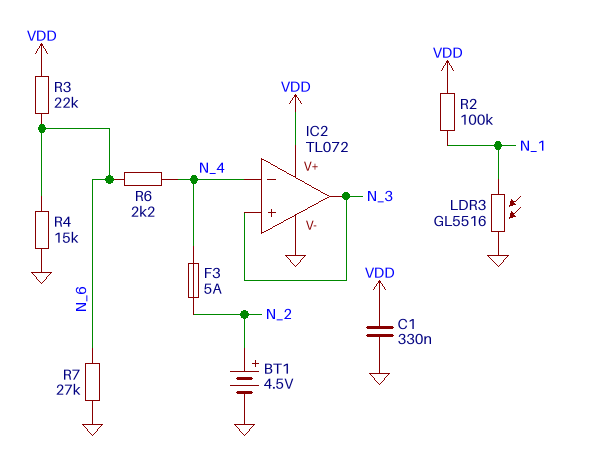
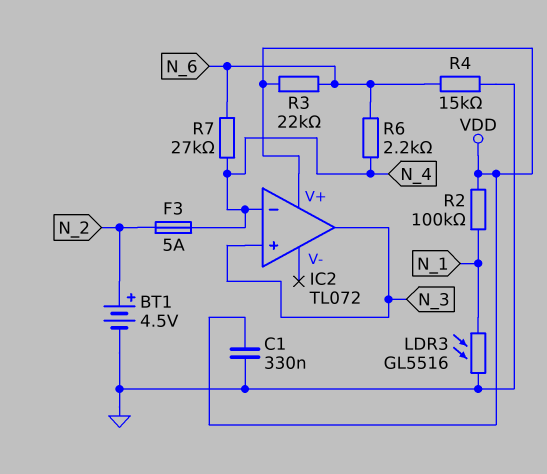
IC2 pin V-: GND -> none
R7: 27k (GND, N_6) -> 27k (N_4, N_6)

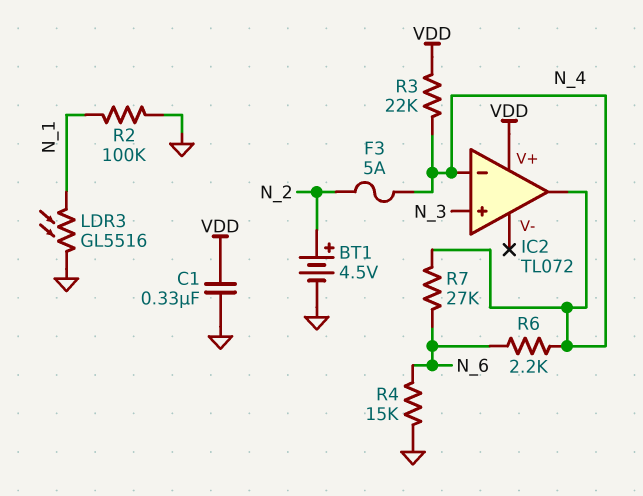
IC2 pin out: N_3 -> N_4
R2: 100k (N_1, VDD) -> 100k (GND, N_1)
R3: 22k (N_6, VDD) -> 22k (N_4, VDD)

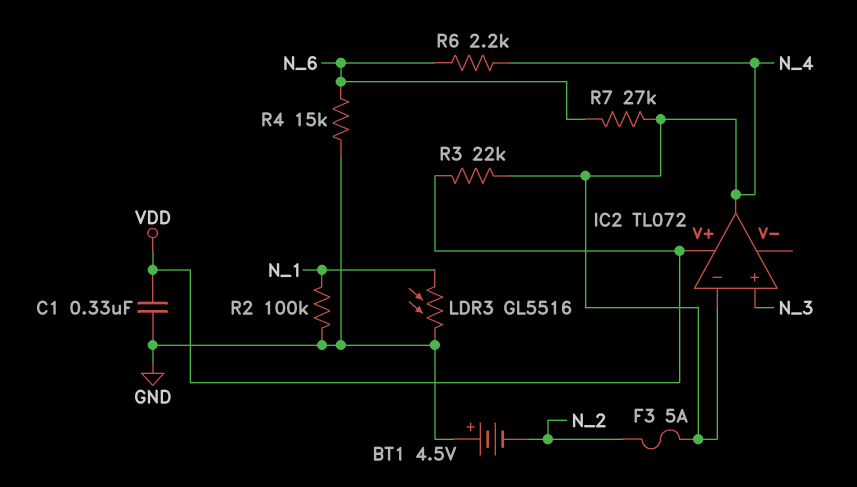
BT1: 4.5V (plus N_2, minus GND) -> 4.5V (plus GND, minus N_2)

